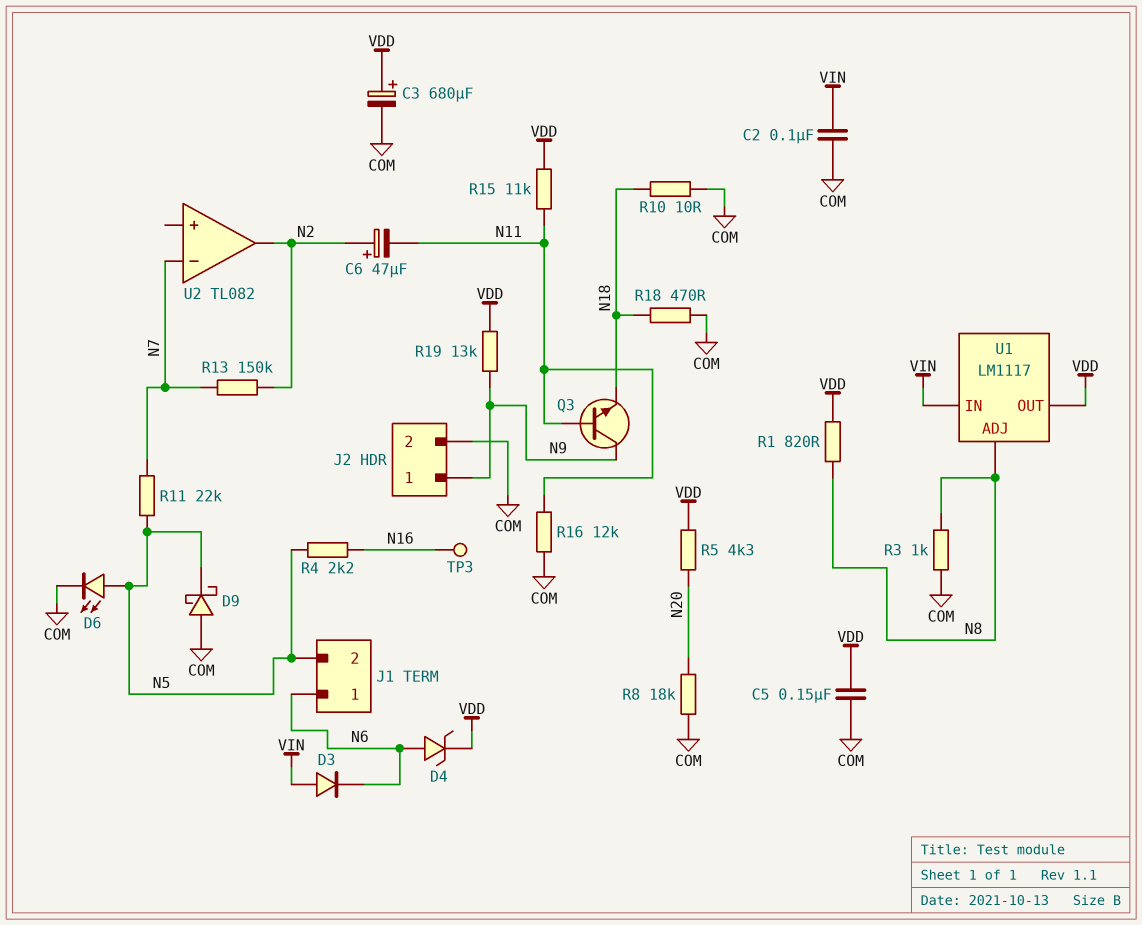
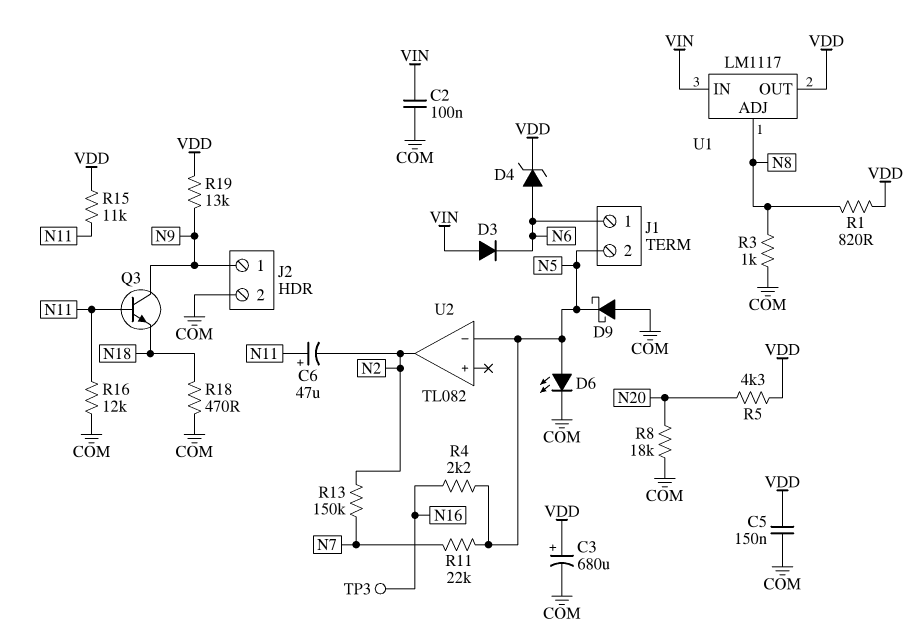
C6: 47uF (plus N2, minus N11) -> 47uF (plus N11, minus N2)
R10: 10 (COM, N18) -> none
U2 pin in-: N7 -> N5

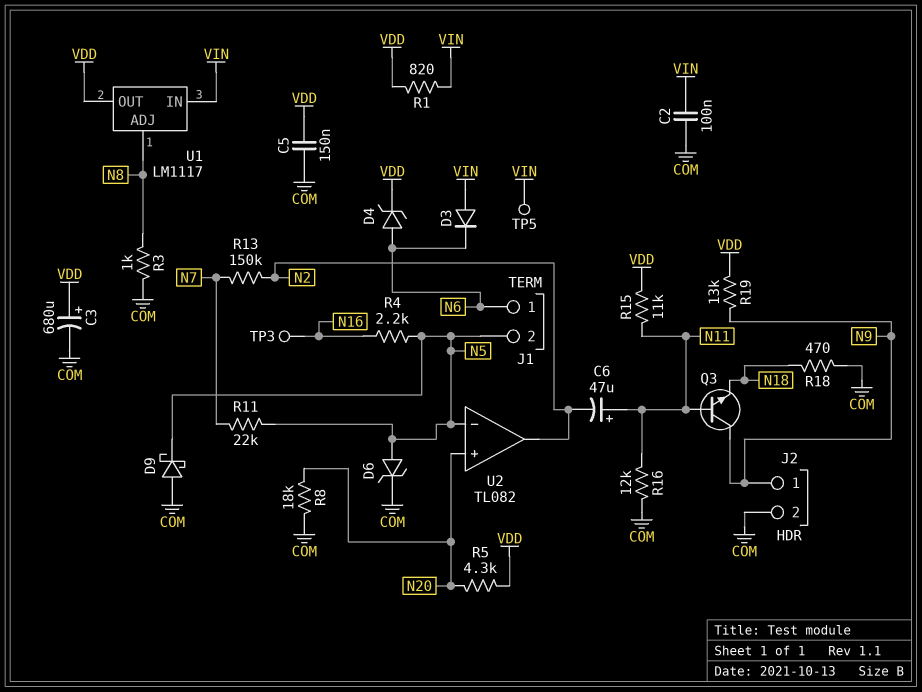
D6: LED (A N5, K COM) -> zener (A N5, K COM)
R1: 820 (N8, VDD) -> 820 (VDD, VIN)
TP5: none -> test point (VIN)
U2 pin in+: none -> N20

